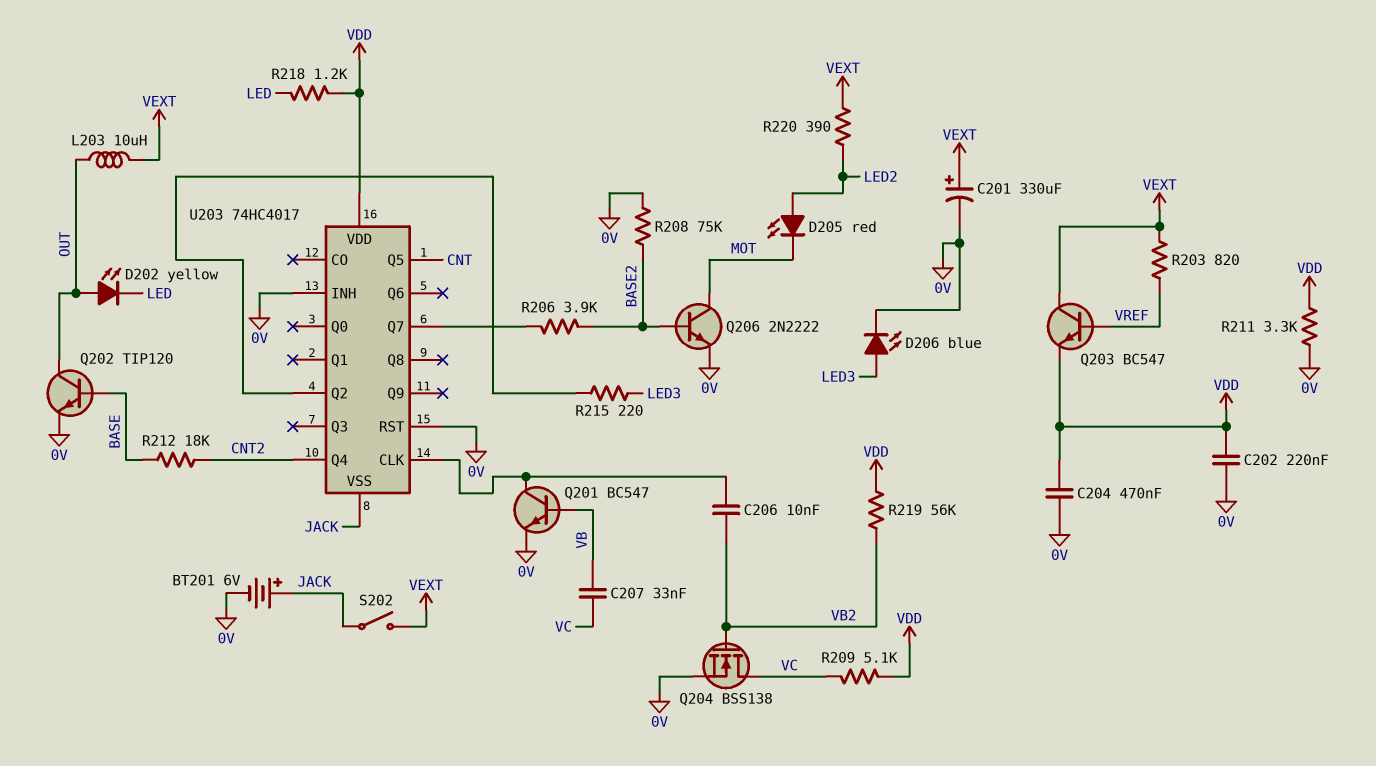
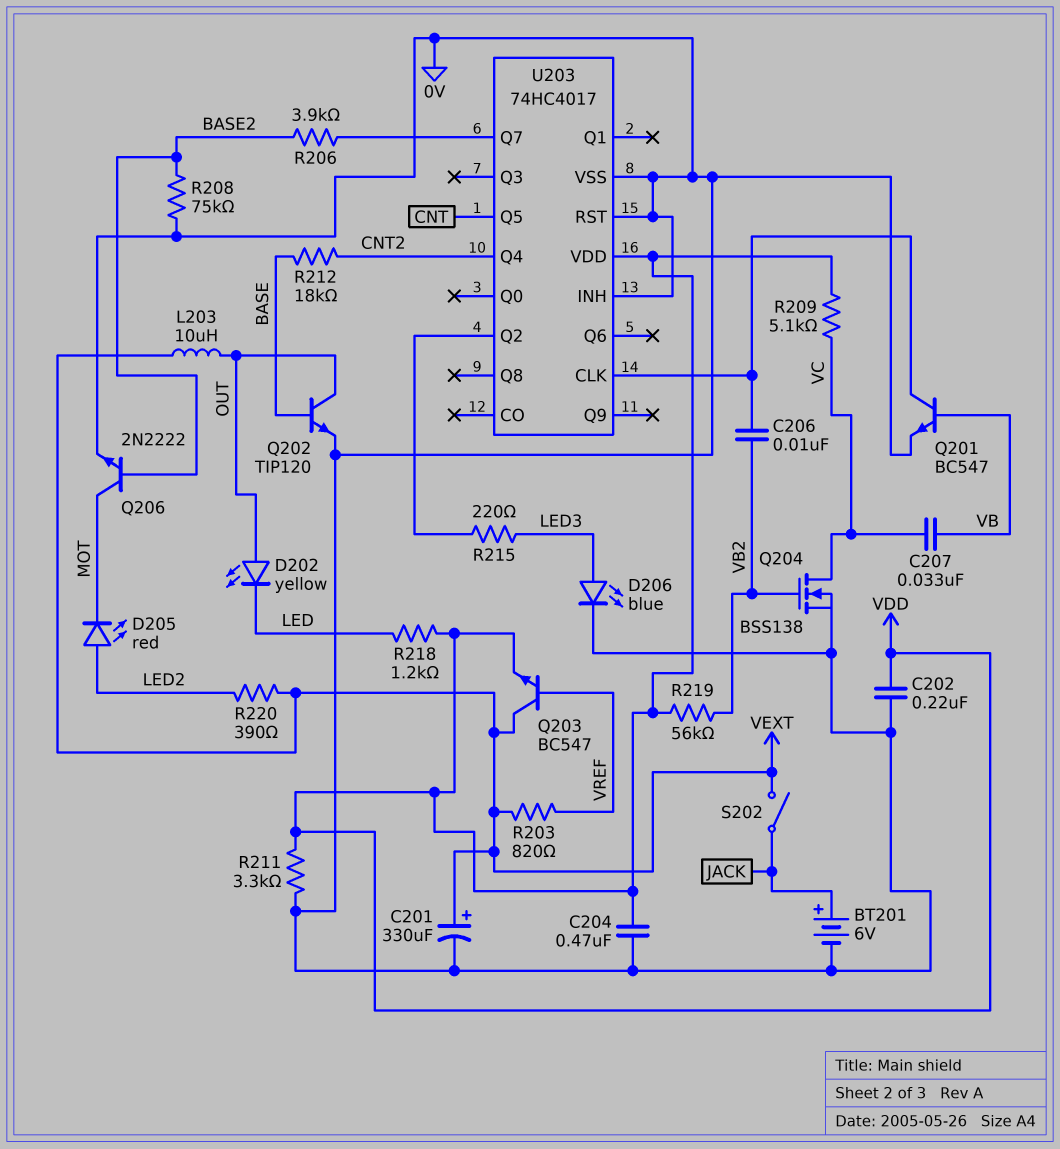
U203 pin VSS: JACK -> 0V

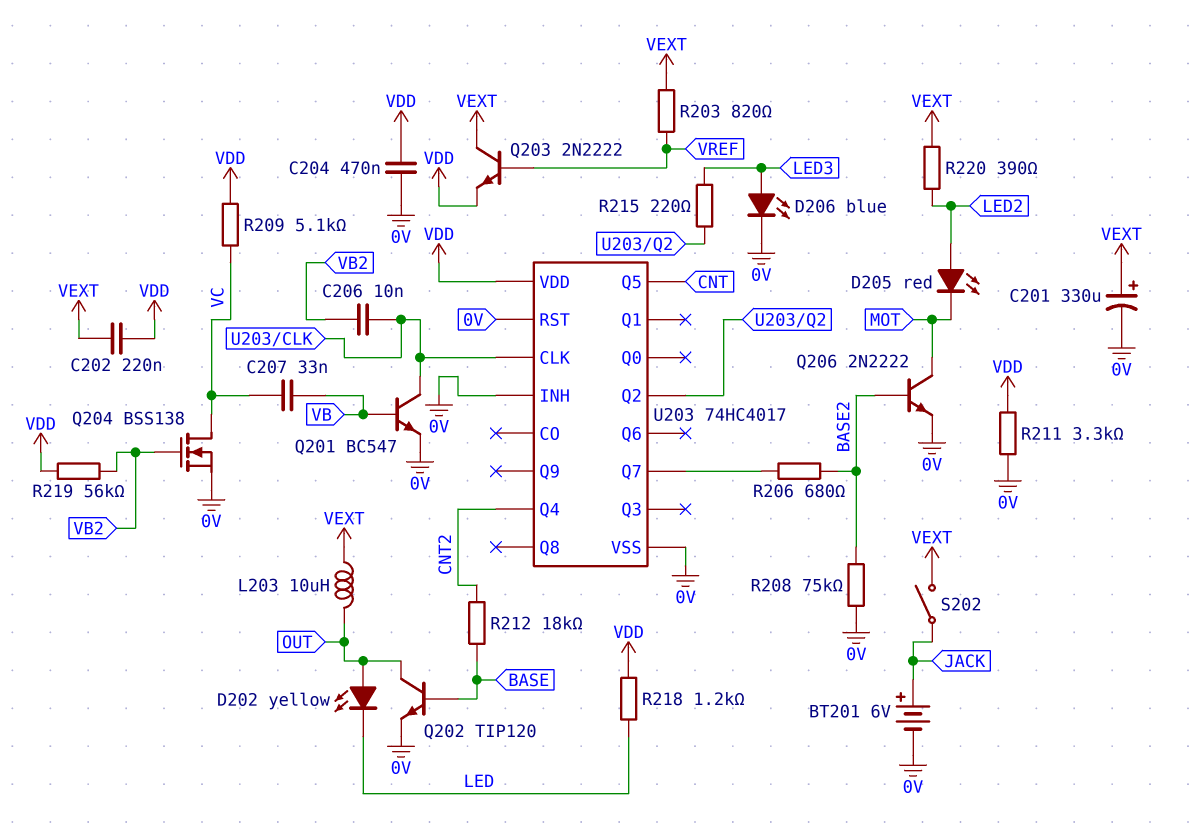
C202: 220nF (0V, VDD) -> 220nF (VDD, VEXT)
Q203: NPN BC547 (B VREF, C VEXT, E VDD) -> NPN 2N2222 (B VREF, C VEXT, E VDD)
R206: 3.9k (BASE2, U203/Q7) -> 680 (BASE2, U203/Q7)

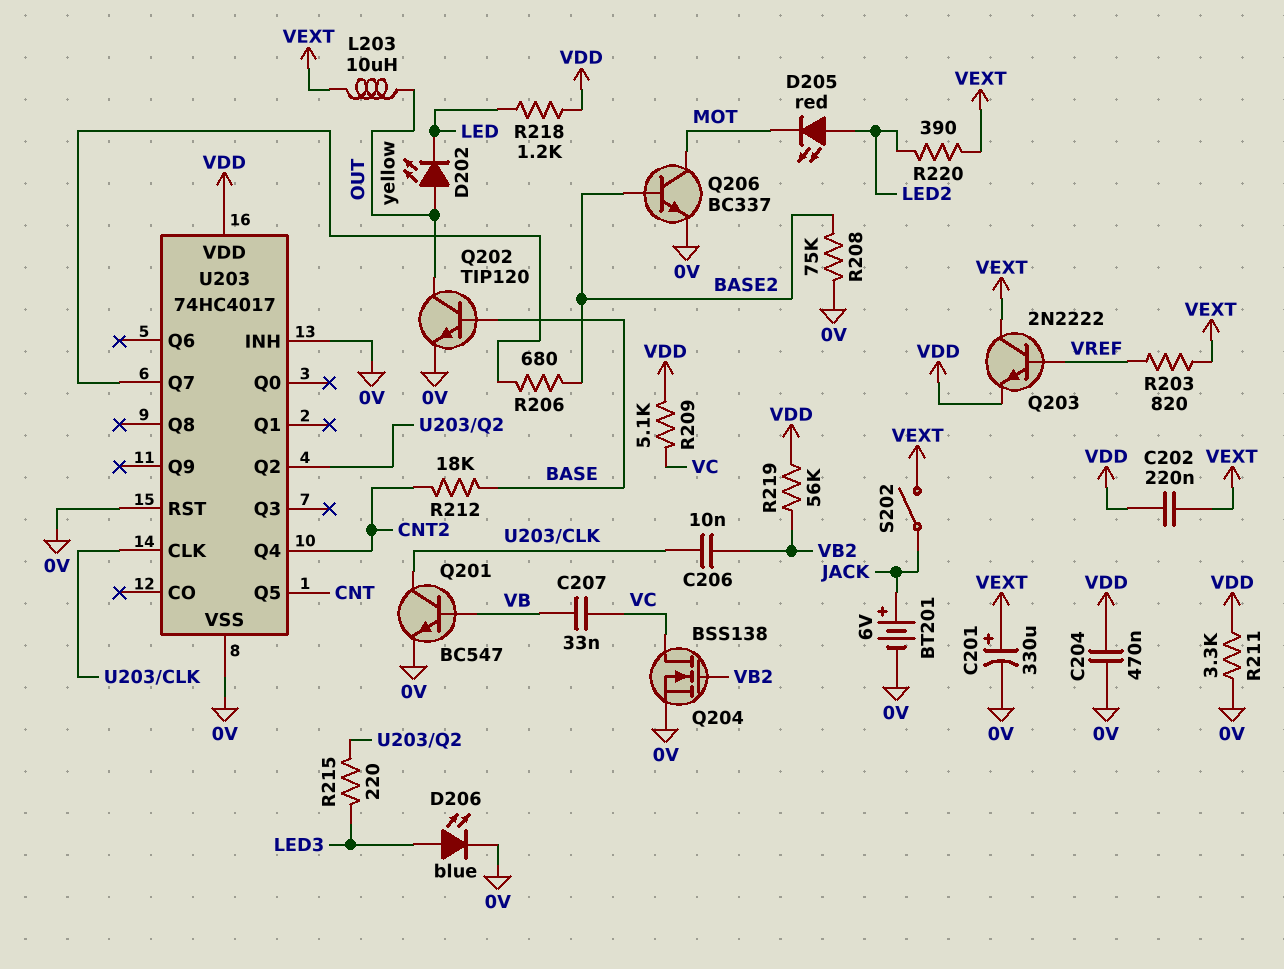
Q206: NPN 2N2222 (B BASE2, C MOT, E 0V) -> NPN BC337 (B BASE2, C MOT, E 0V)

